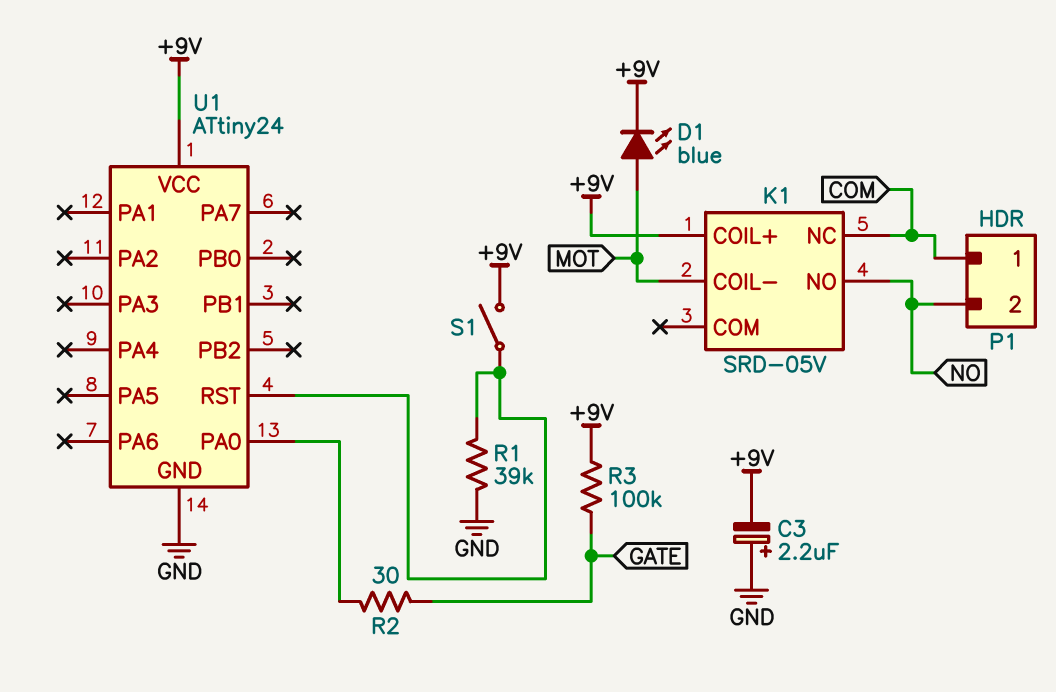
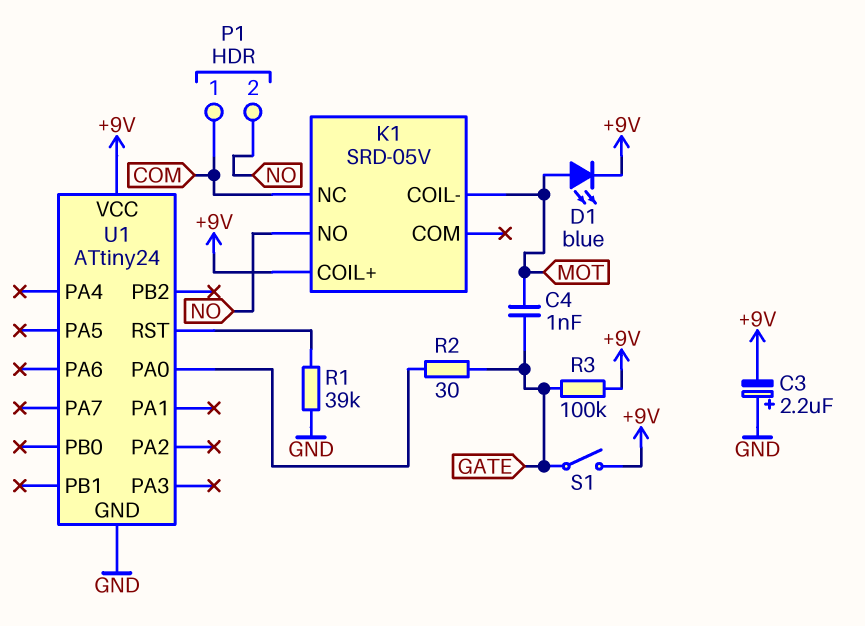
C4: none -> 1nF (GATE, MOT)
S1: switch (+9V, U1/RST) -> switch (+9V, GATE)

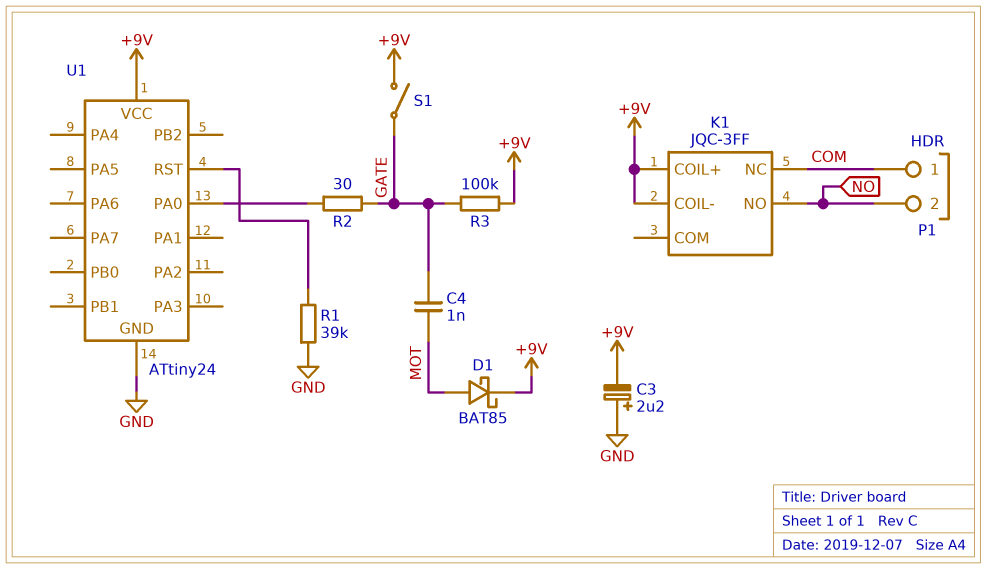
D1: LED blue (A MOT, K +9V) -> schottky BAT85 (A MOT, K +9V)
K1: SRD-05V -> JQC-3FF
K1 pin COIL-: MOT -> +9V

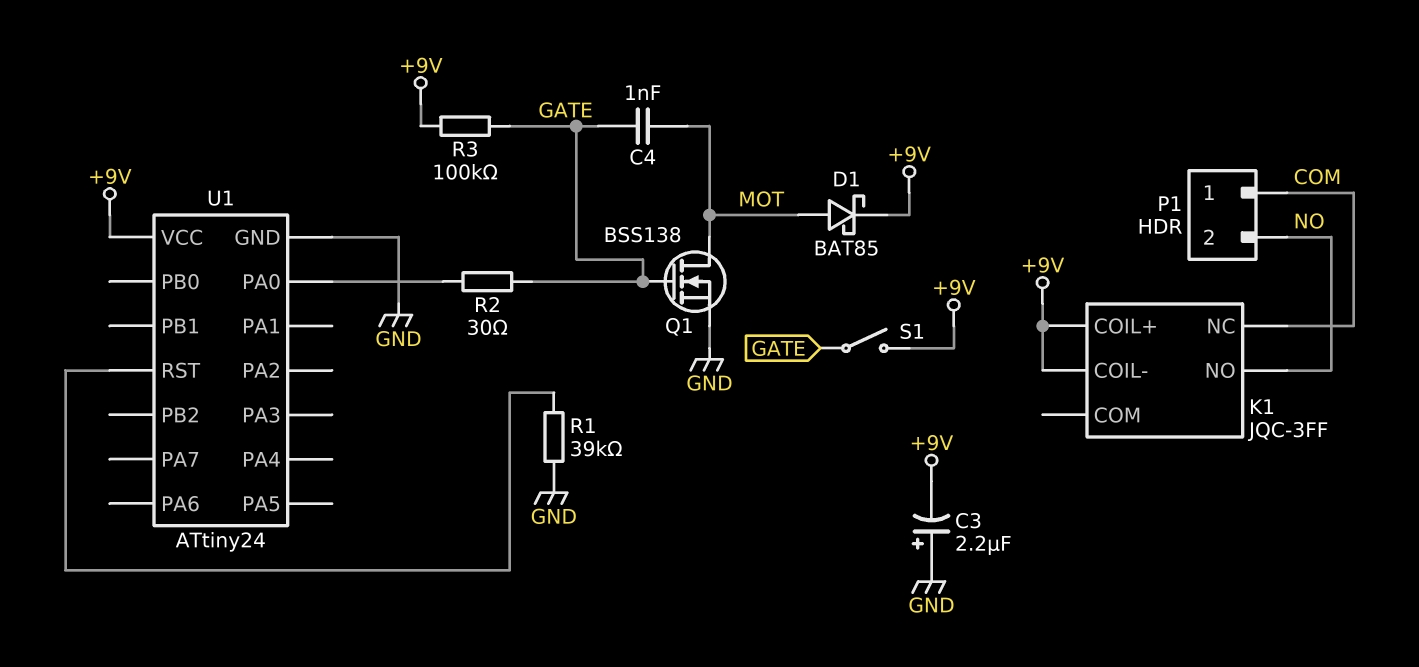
Q1: none -> NMOS BSS138 (G GATE, D MOT, S GND)

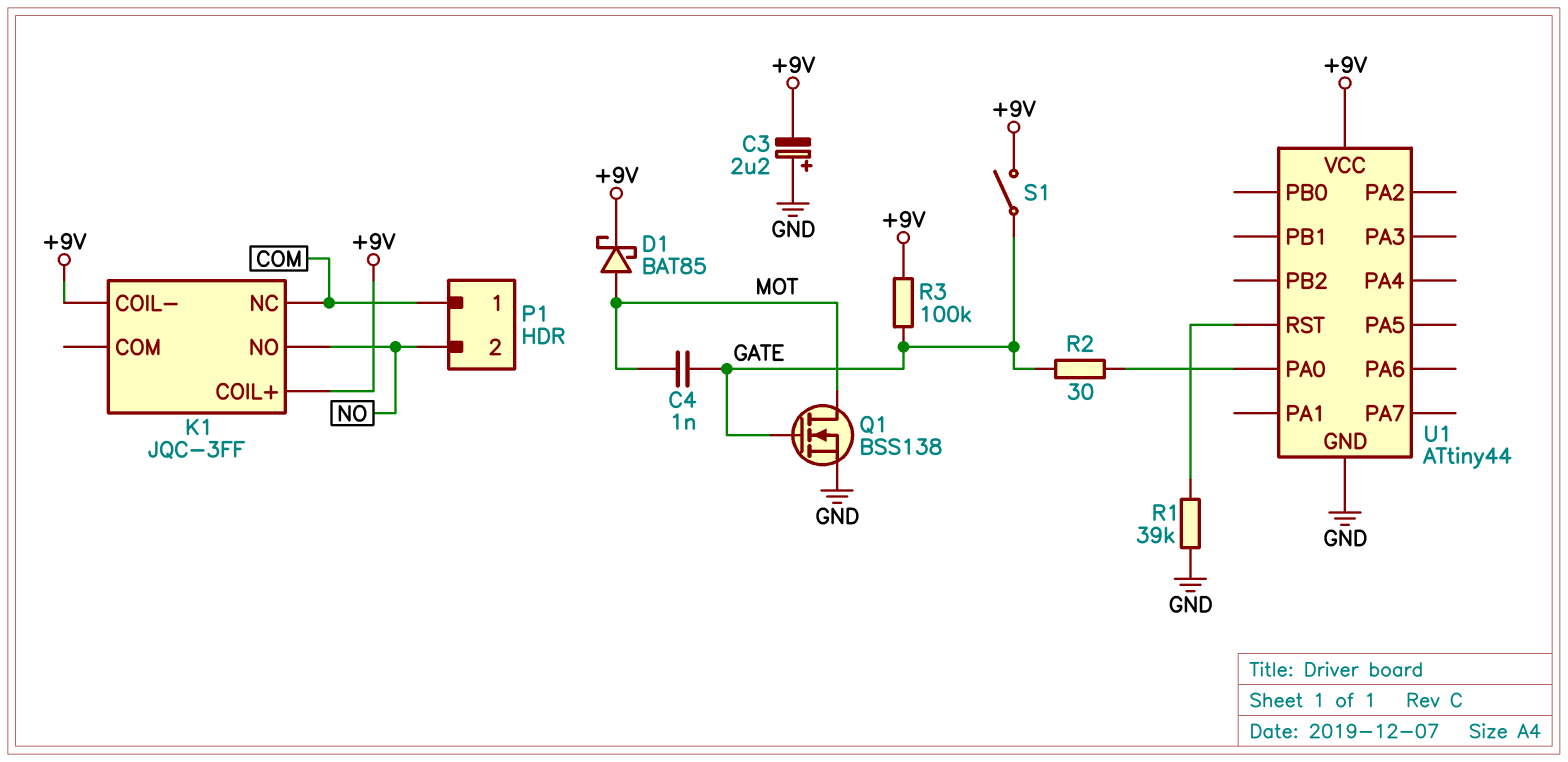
U1: ATtiny24 -> ATtiny44

